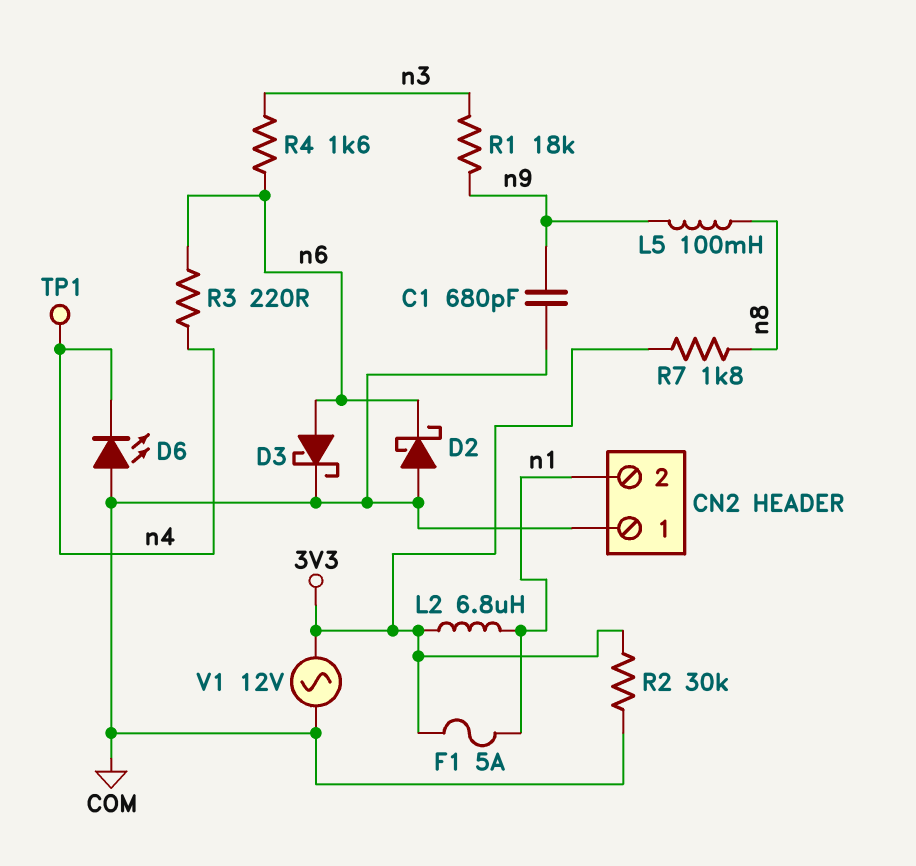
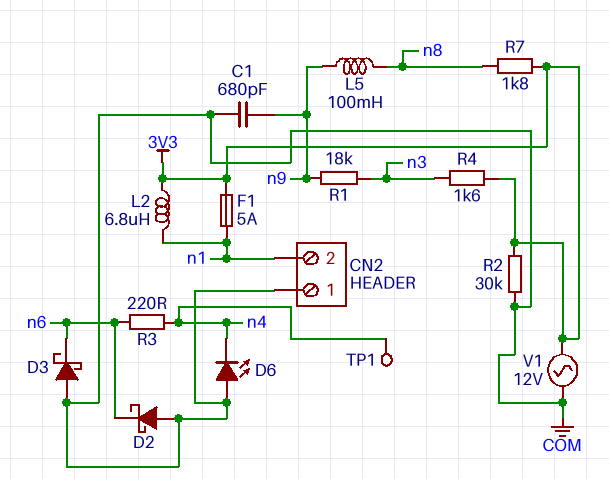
D3: schottky (A n6, K COM) -> schottky (A COM, K n6)
R4: 1.6k (n3, n6) -> 1.6k (3V3, n3)

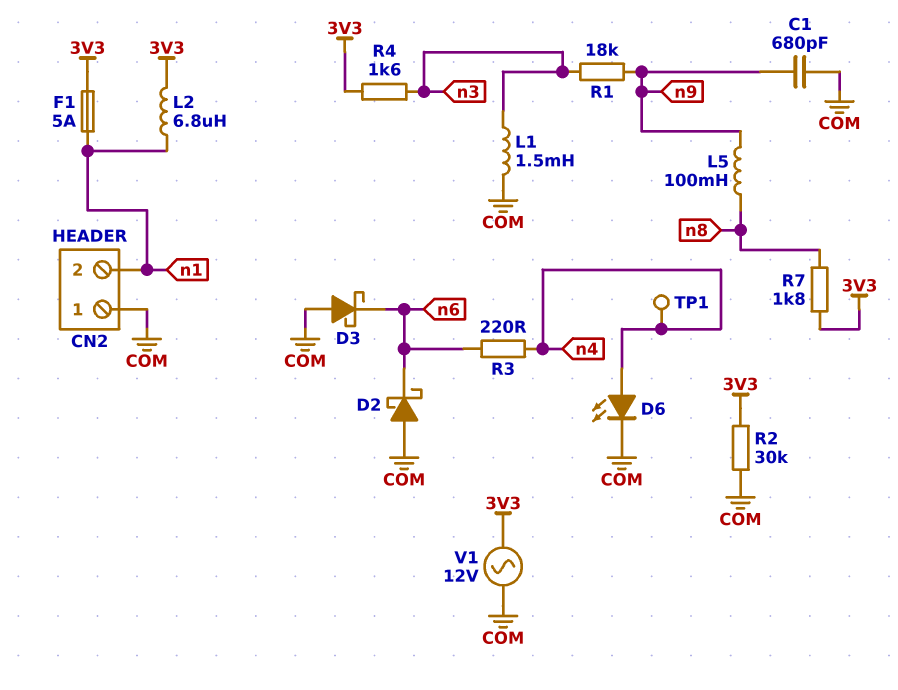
D6: LED (A COM, K n4) -> LED (A n4, K COM)
L1: none -> 1.5mH (COM, n3)

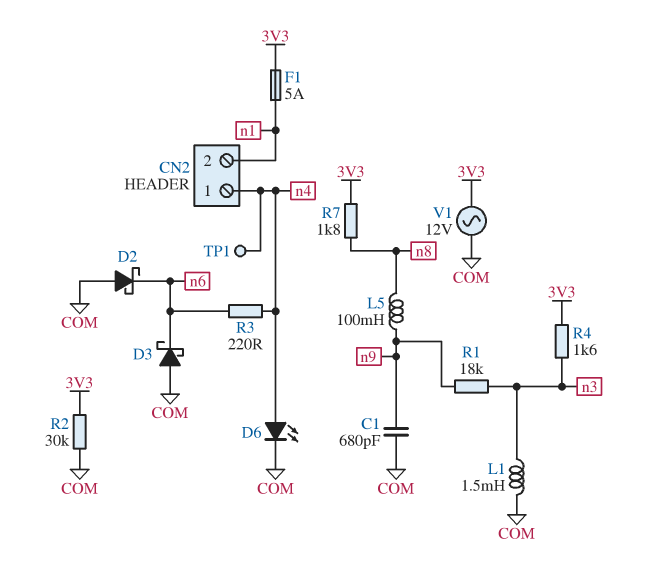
CN2 pin 1: COM -> n4
L2: 6.8uH (3V3, n1) -> none

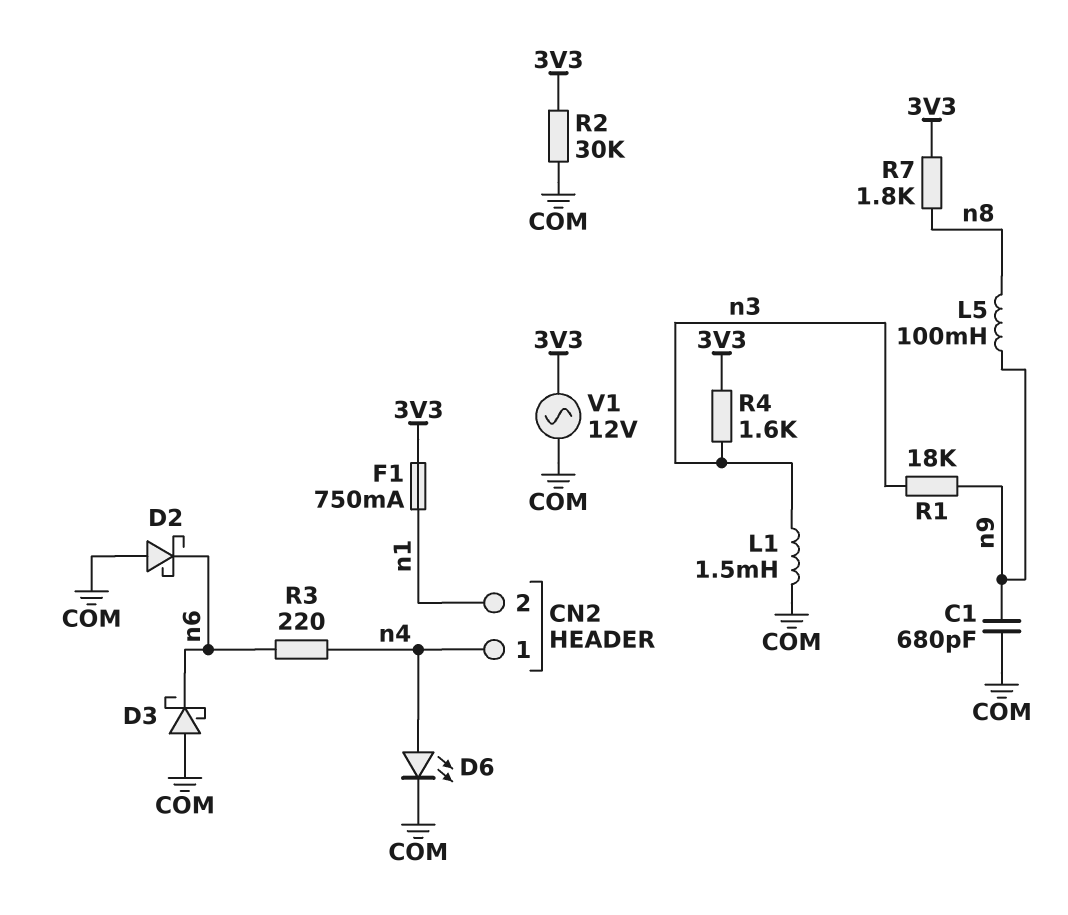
F1: 5A (3V3, n1) -> 750mA (3V3, n1)
TP1: test point (n4) -> none

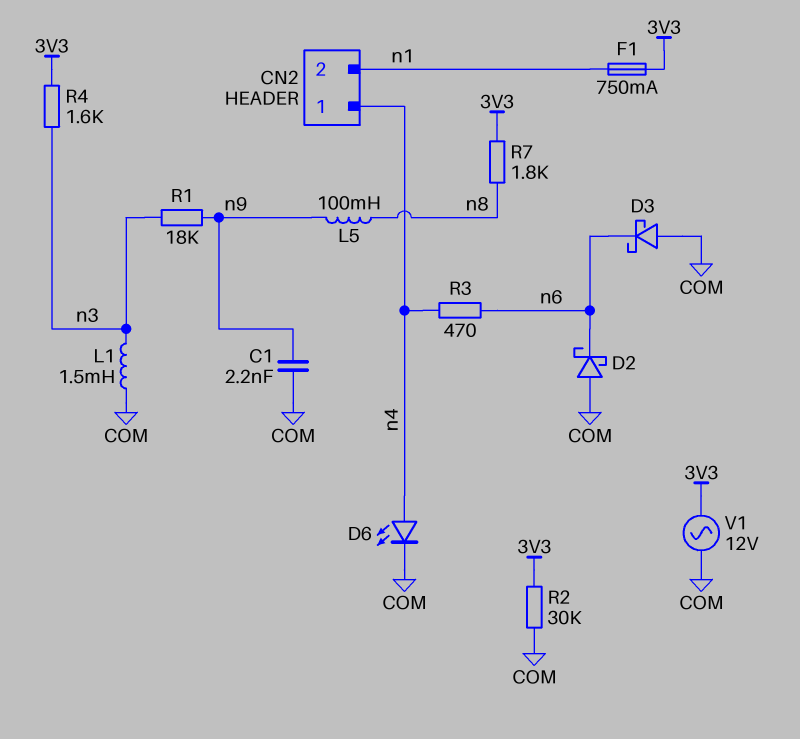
C1: 680pF (COM, n9) -> 2.2nF (COM, n9)
R3: 220 (n4, n6) -> 470 (n4, n6)

